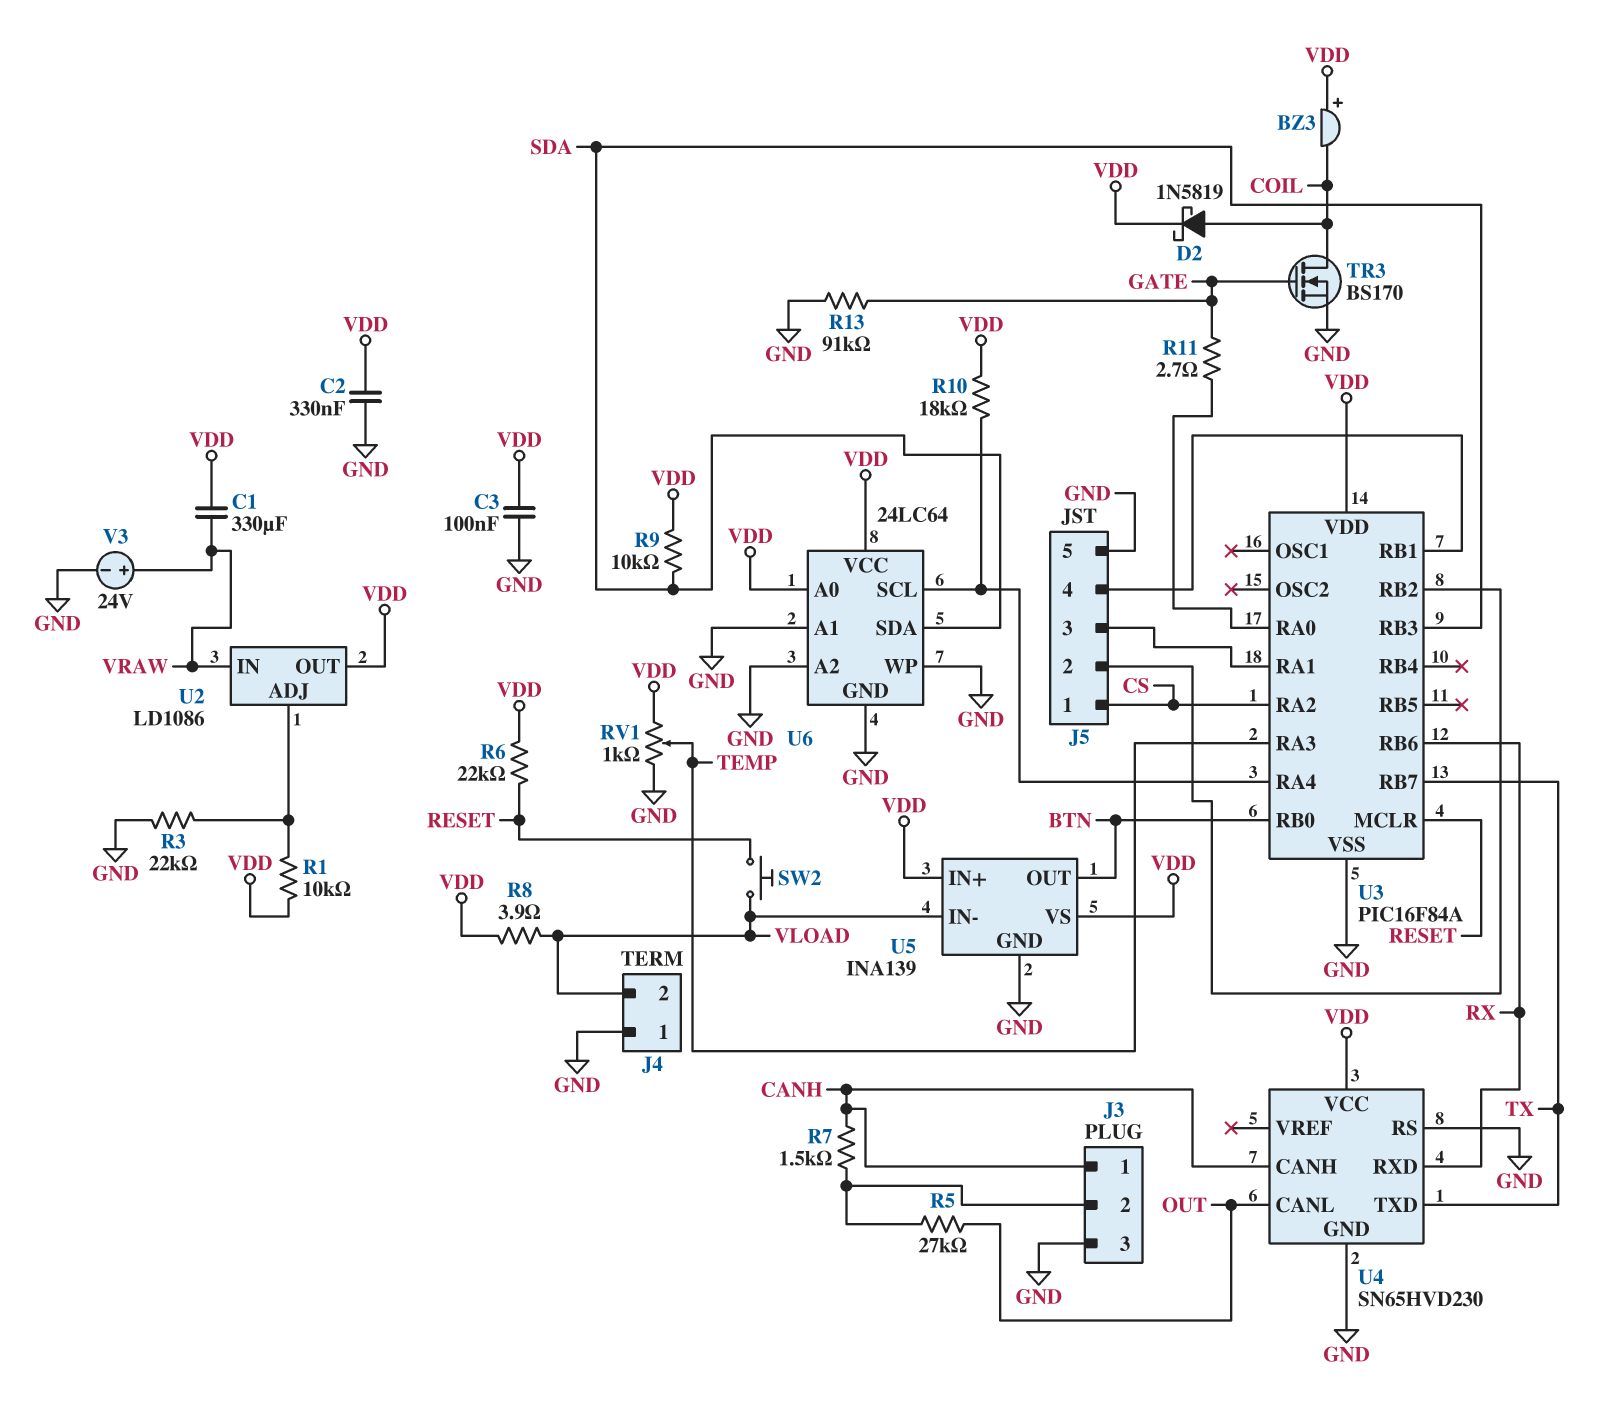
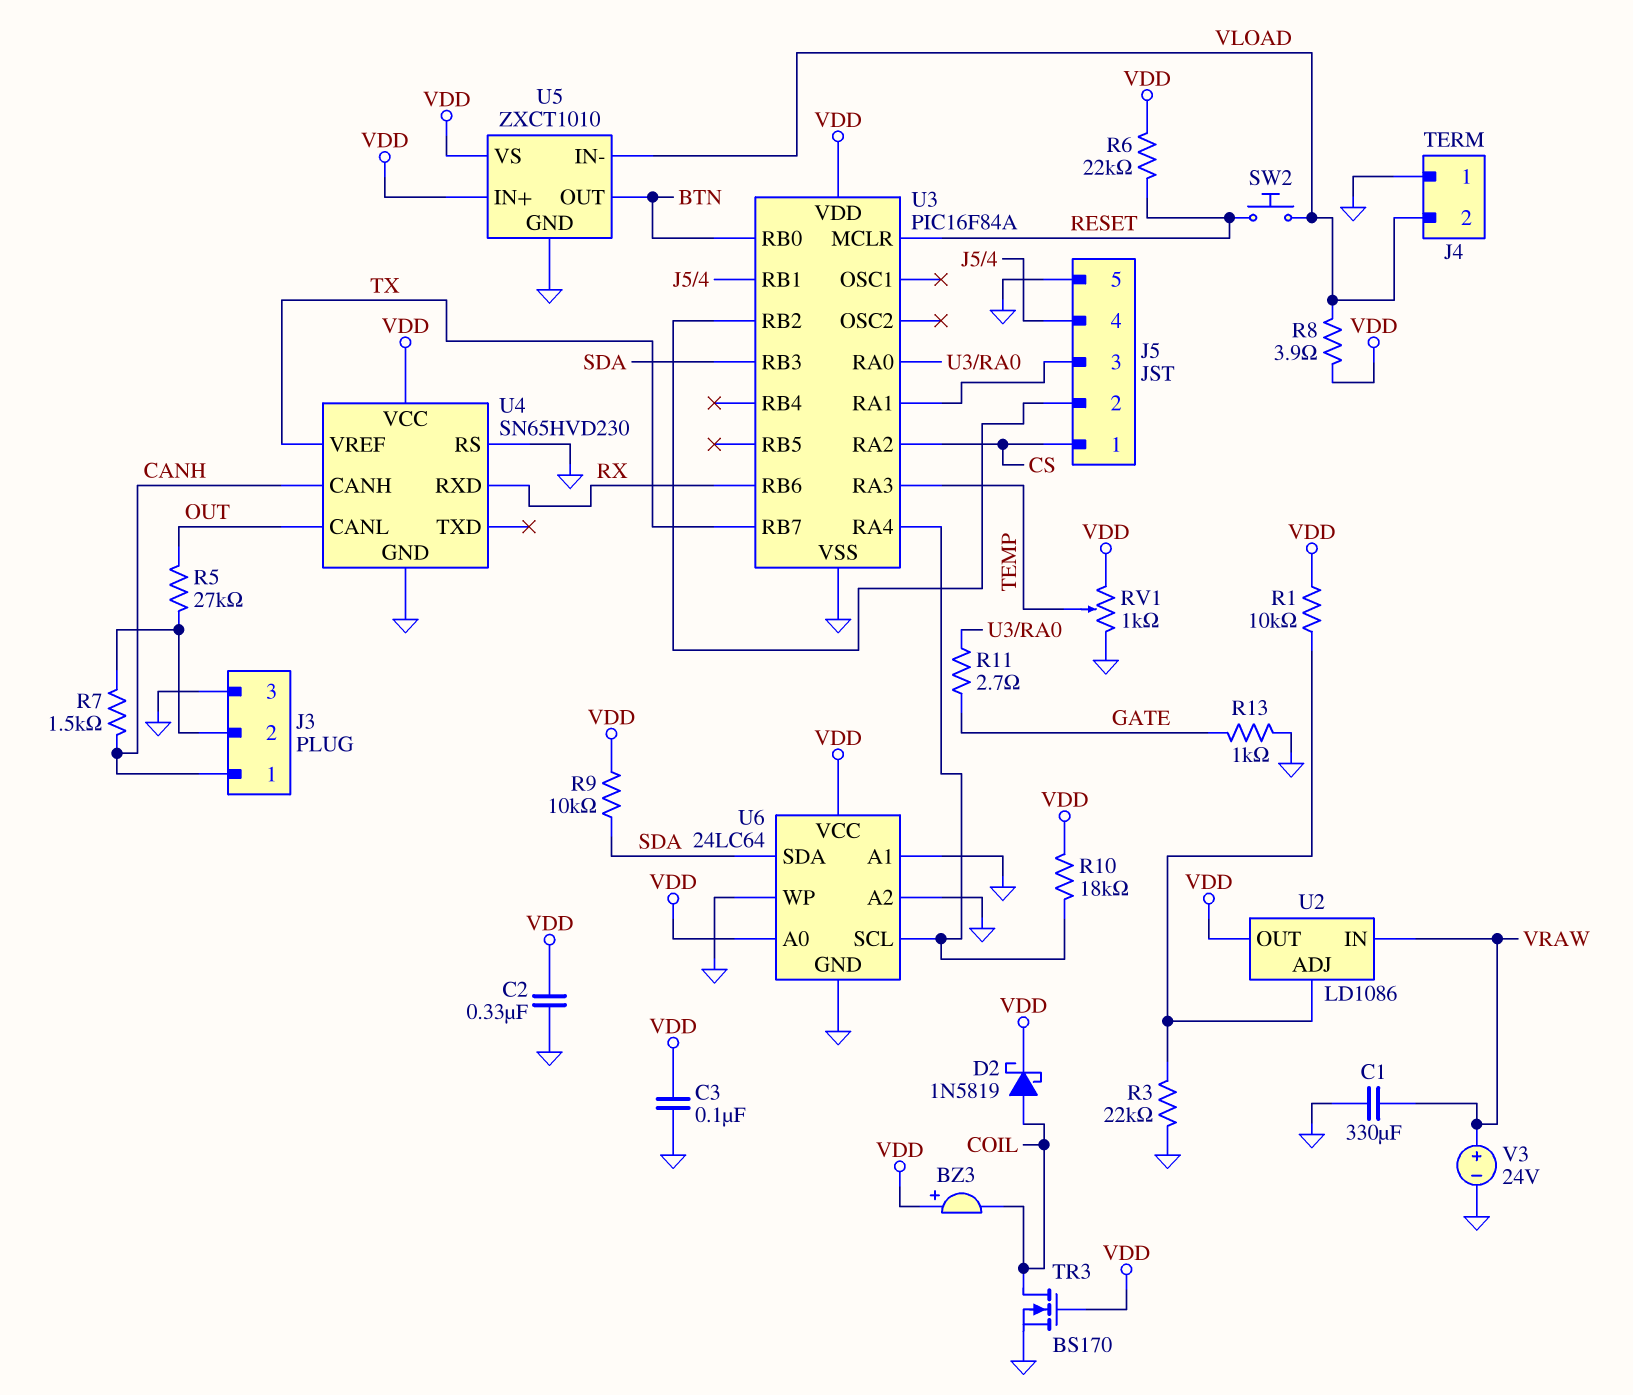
C1: 330uF (VDD, VRAW) -> 330uF (GND, VRAW)
R13: 91k (GATE, GND) -> 1k (GATE, GND)
TR3: NMOS BS170 (G GATE, D COIL, S GND) -> NMOS BS170 (G VDD, D COIL, S GND)
U4 pin TXD: TX -> none
U4 pin VREF: none -> TX
U5: INA139 -> ZXCT1010

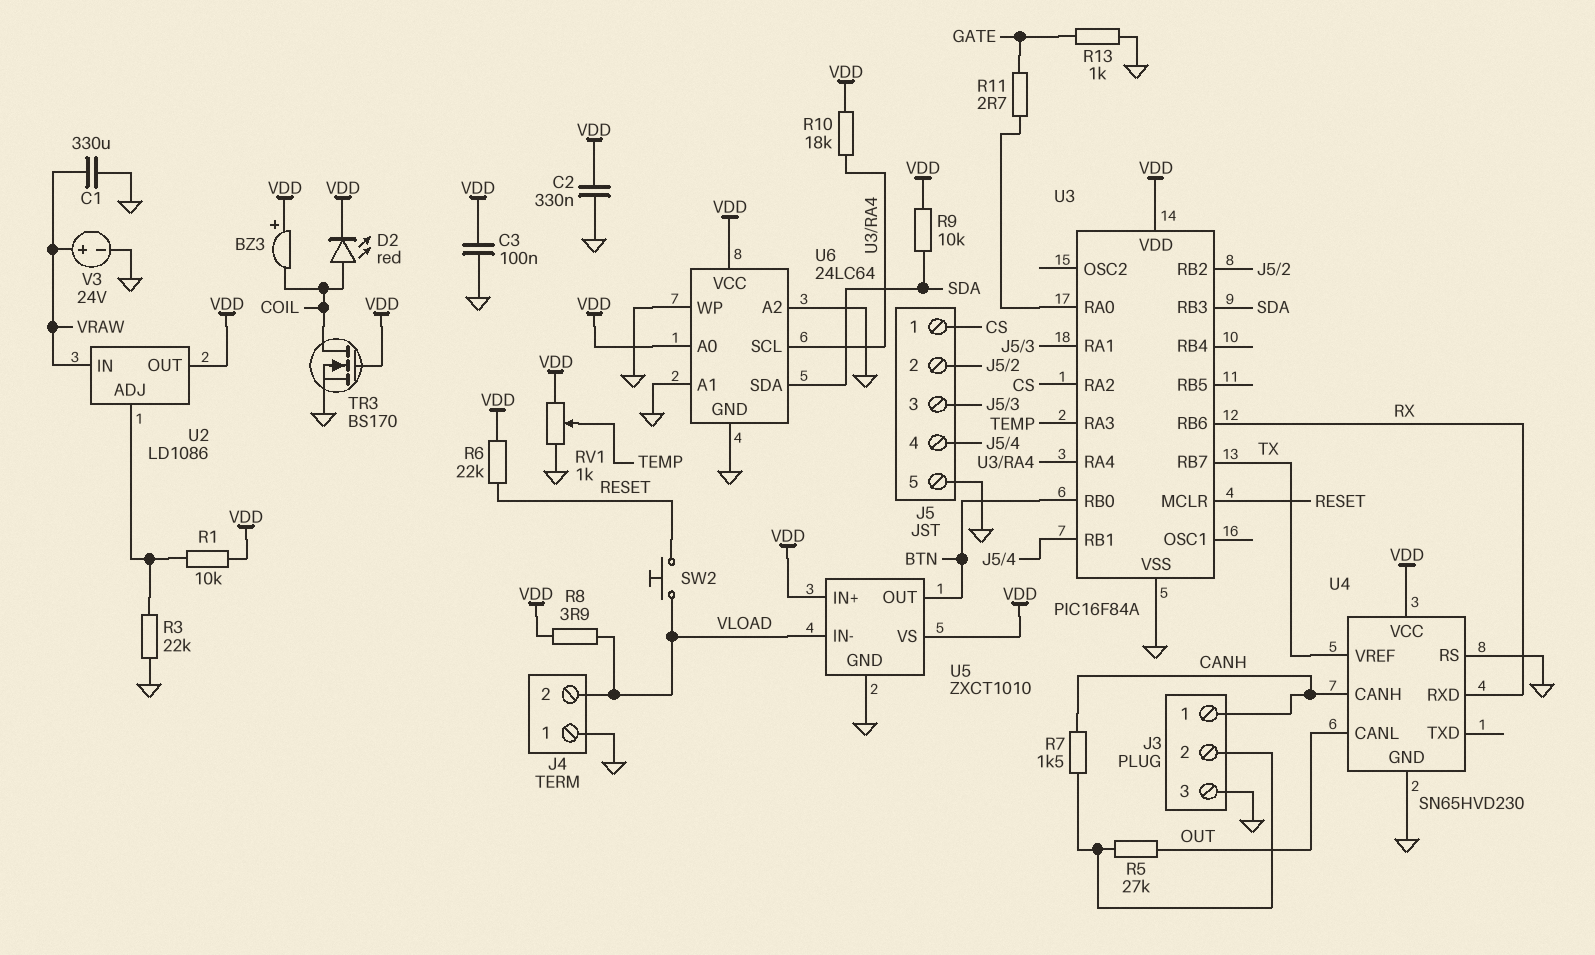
D2: schottky 1N5819 (A COIL, K VDD) -> LED red (A COIL, K VDD)

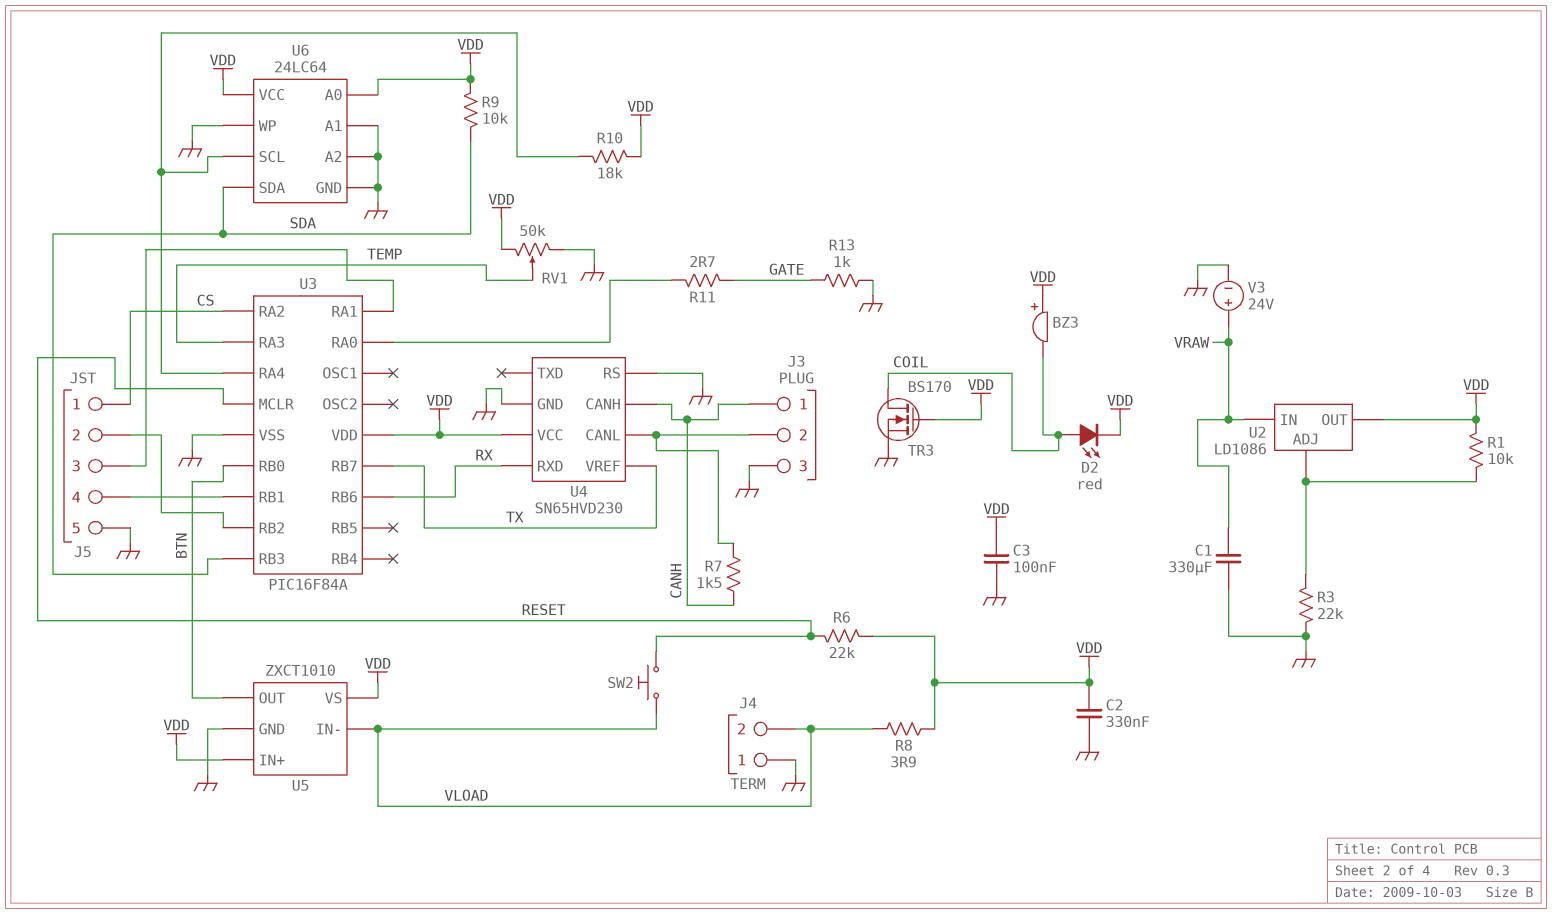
R5: 27k (J3/2, OUT) -> none
RV1: 1k (GND, VDD, wiper TEMP) -> 50k (GND, VDD, wiper TEMP)
U4 pin CANL: OUT -> J3/2

